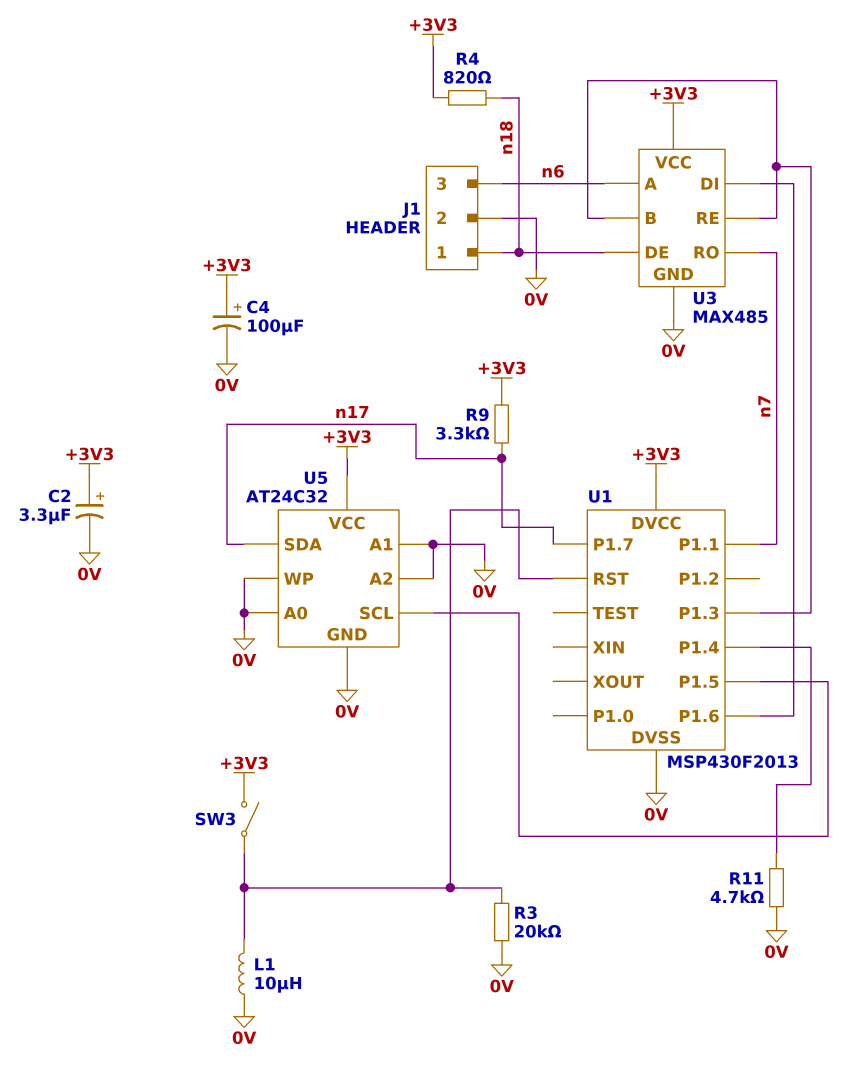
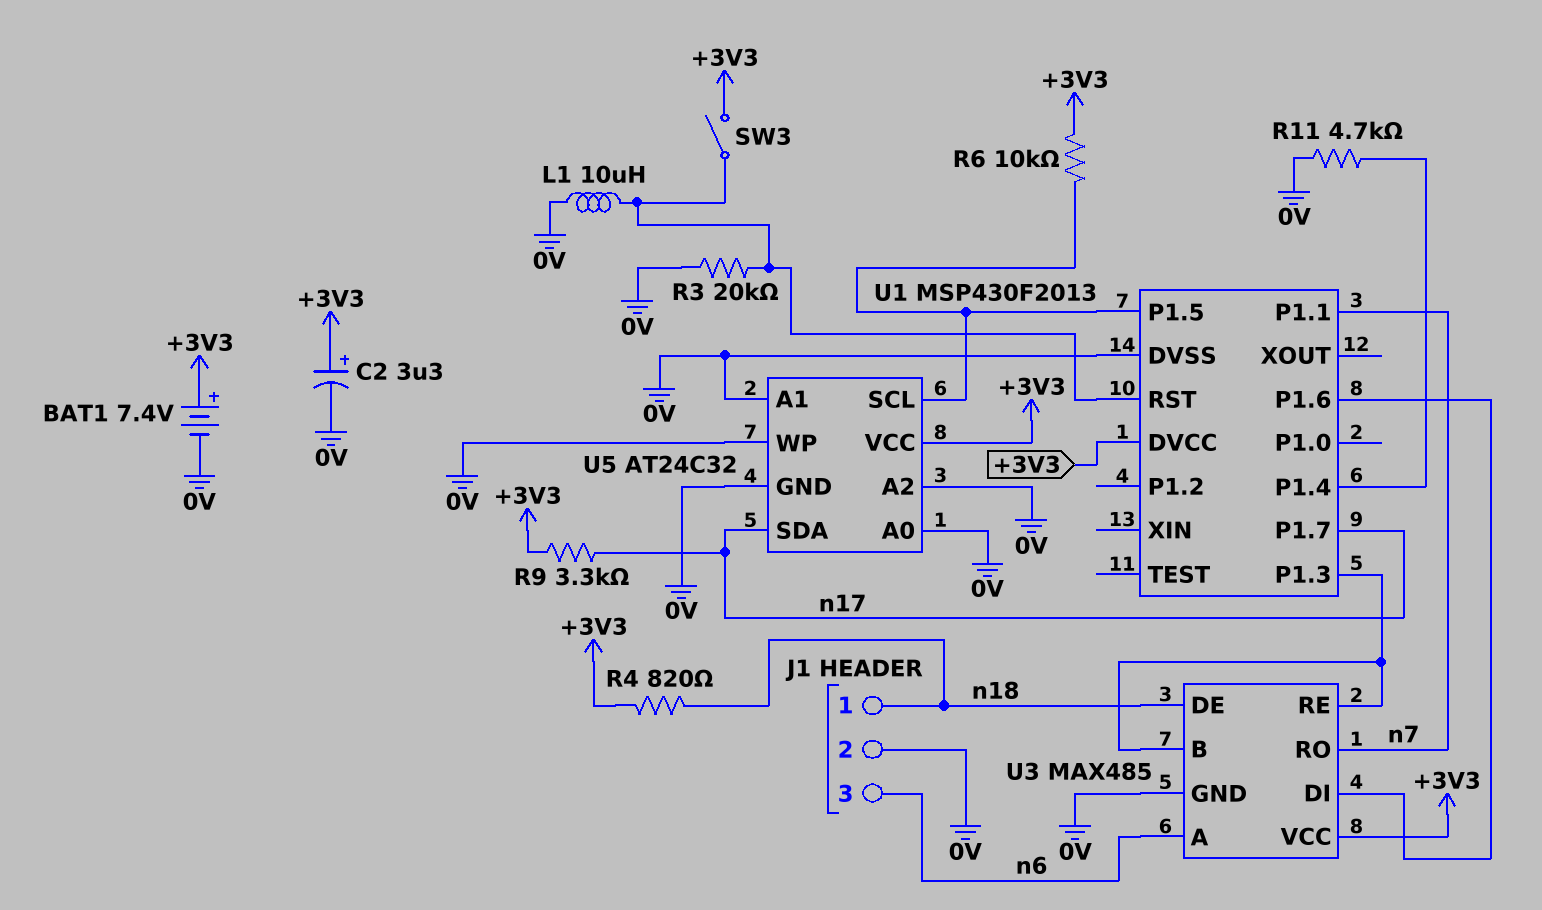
BAT1: none -> 7.4V (plus +3V3, minus 0V)
C4: 100uF (plus +3V3, minus 0V) -> none
R6: none -> 10k (+3V3, U1/P1.5)

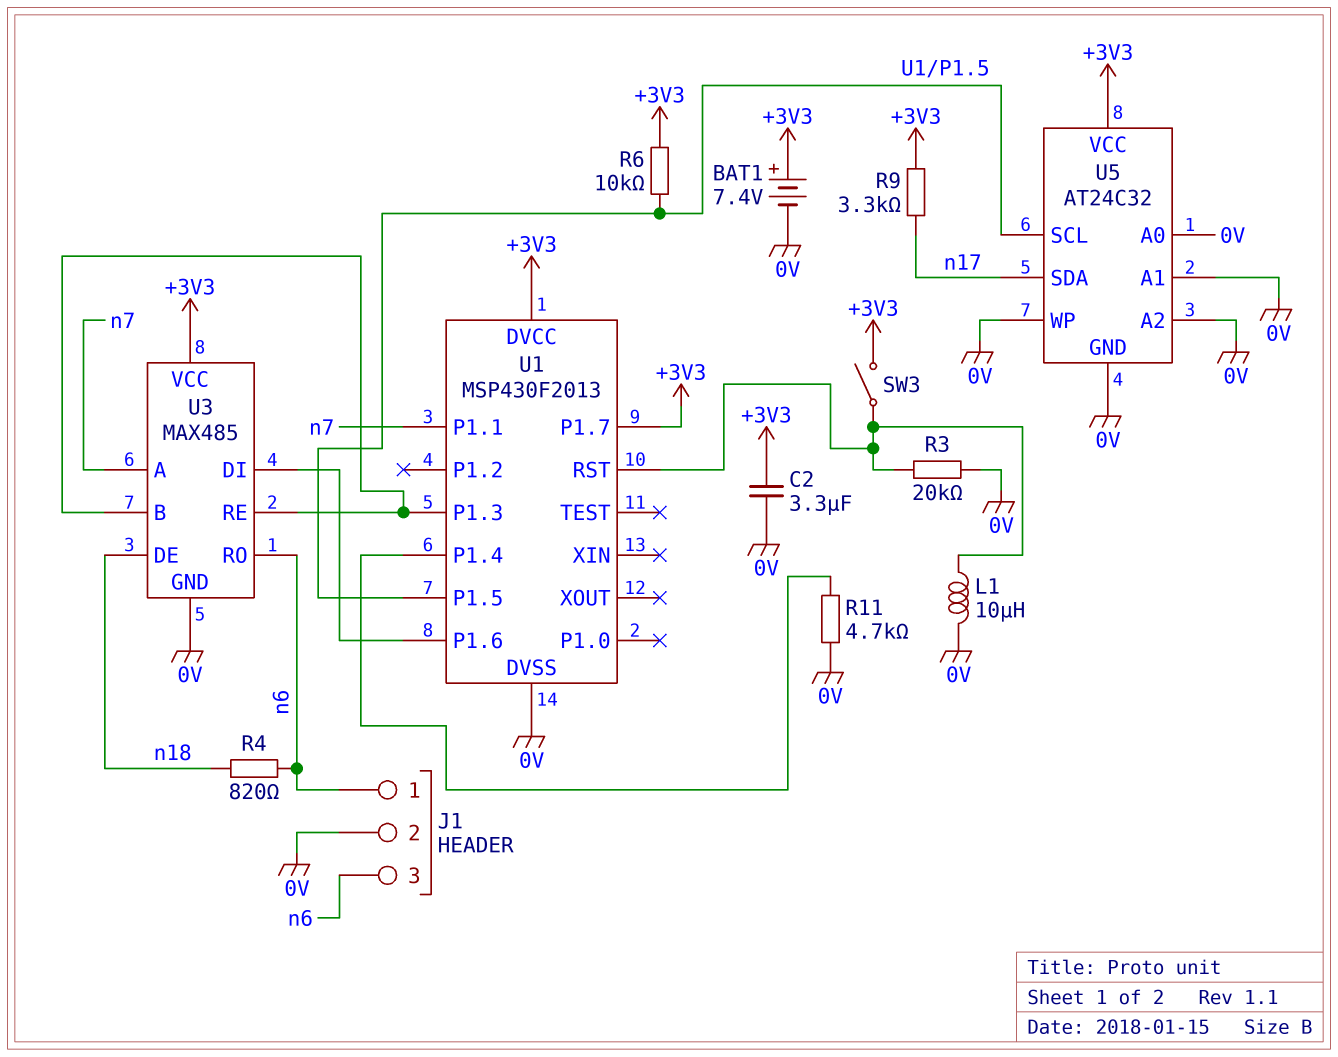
C2: 3.3uF (plus +3V3, minus 0V) -> 3.3uF (+3V3, 0V)
J1 pin 1: n18 -> n6
R4: 820 (+3V3, n18) -> 820 (n6, n18)
U1 pin P1.7: n17 -> +3V3
U3 pin A: n6 -> n7
U3 pin RO: n7 -> n6

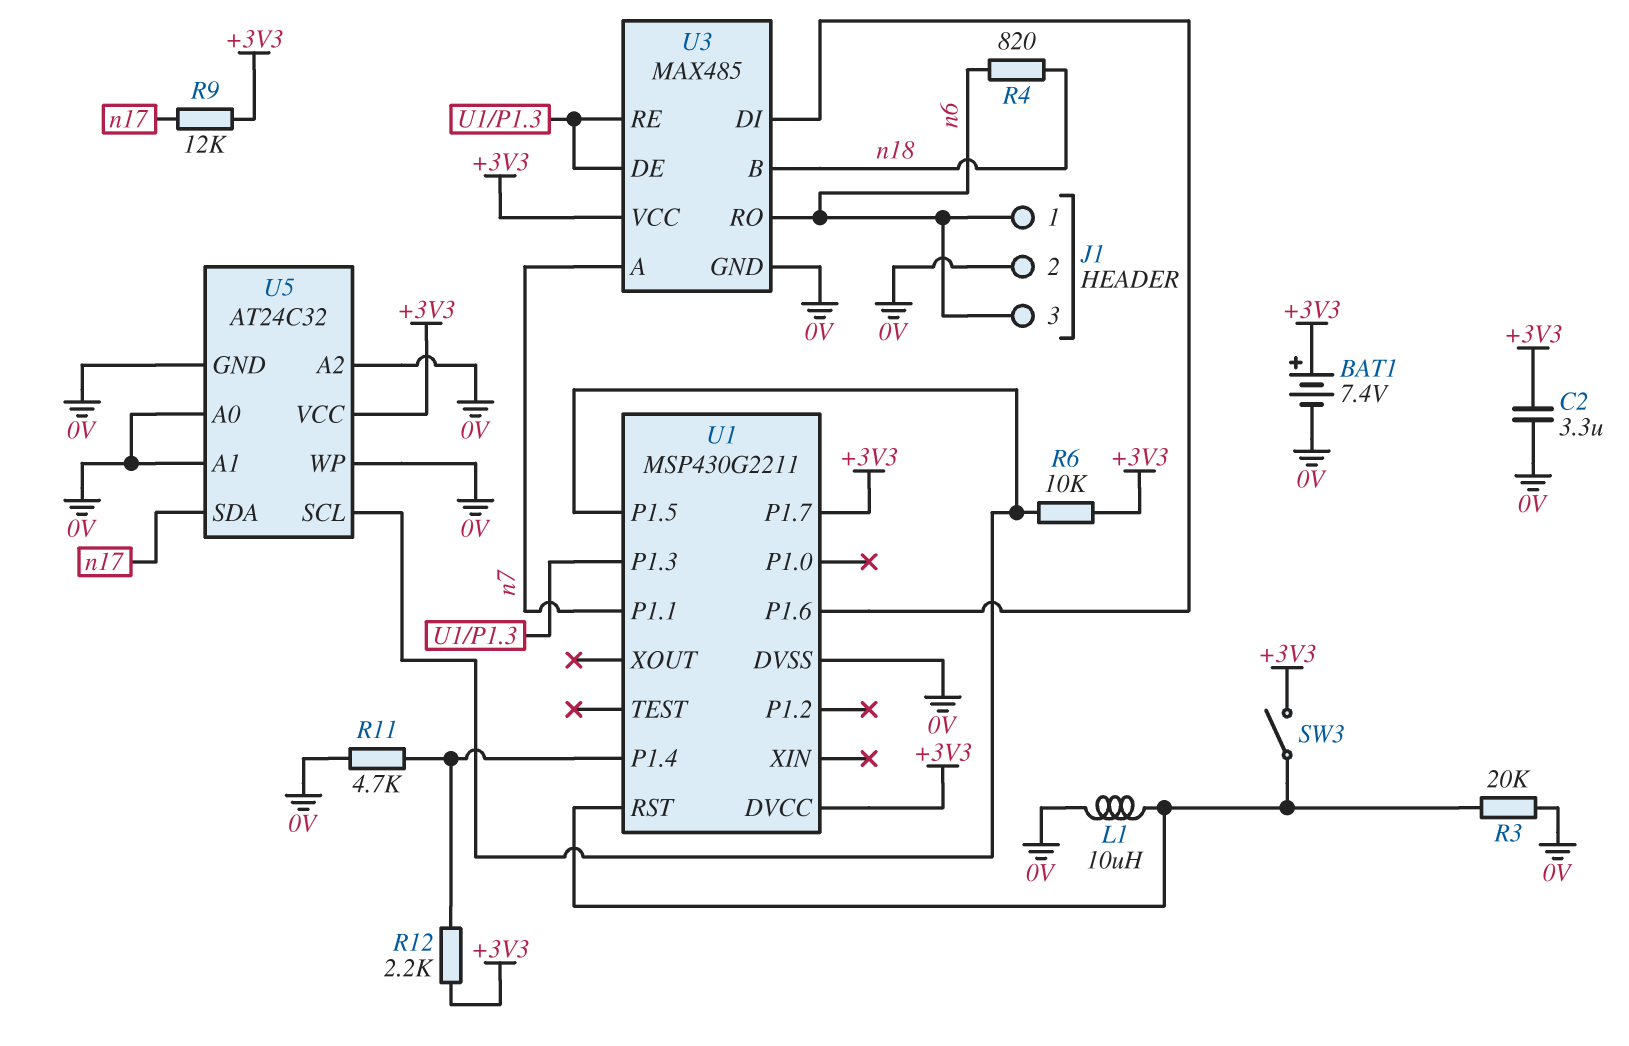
R9: 3.3k (+3V3, n17) -> 12k (+3V3, n17)
R12: none -> 2.2k (+3V3, U1/P1.4)
U1: MSP430F2013 -> MSP430G2211
U3 pin B: U1/P1.3 -> n18
U3 pin DE: n18 -> U1/P1.3

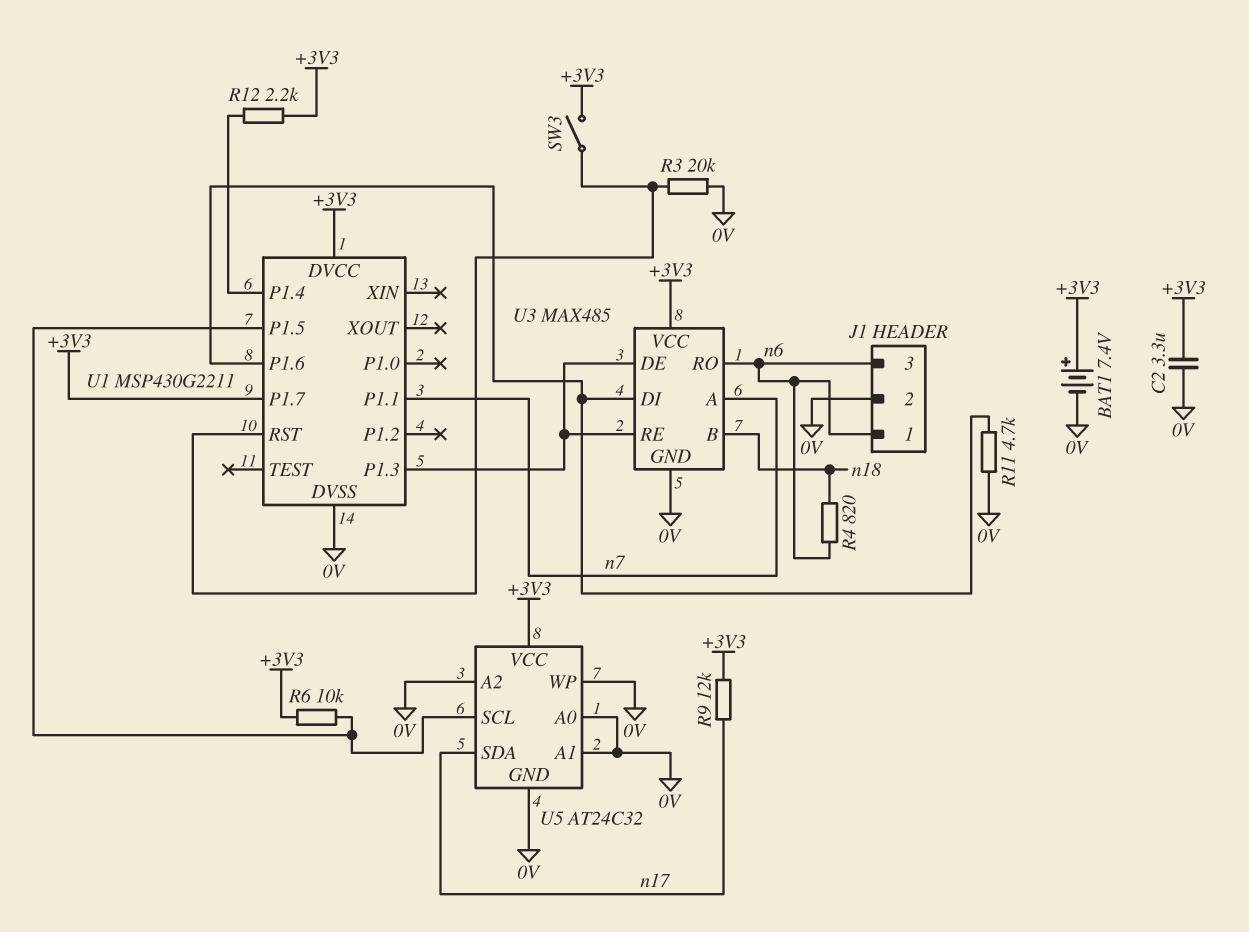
L1: 10uH (0V, U1/RST) -> none
R11: 4.7k (0V, U1/P1.4) -> 4.7k (0V, U1/P1.6)

